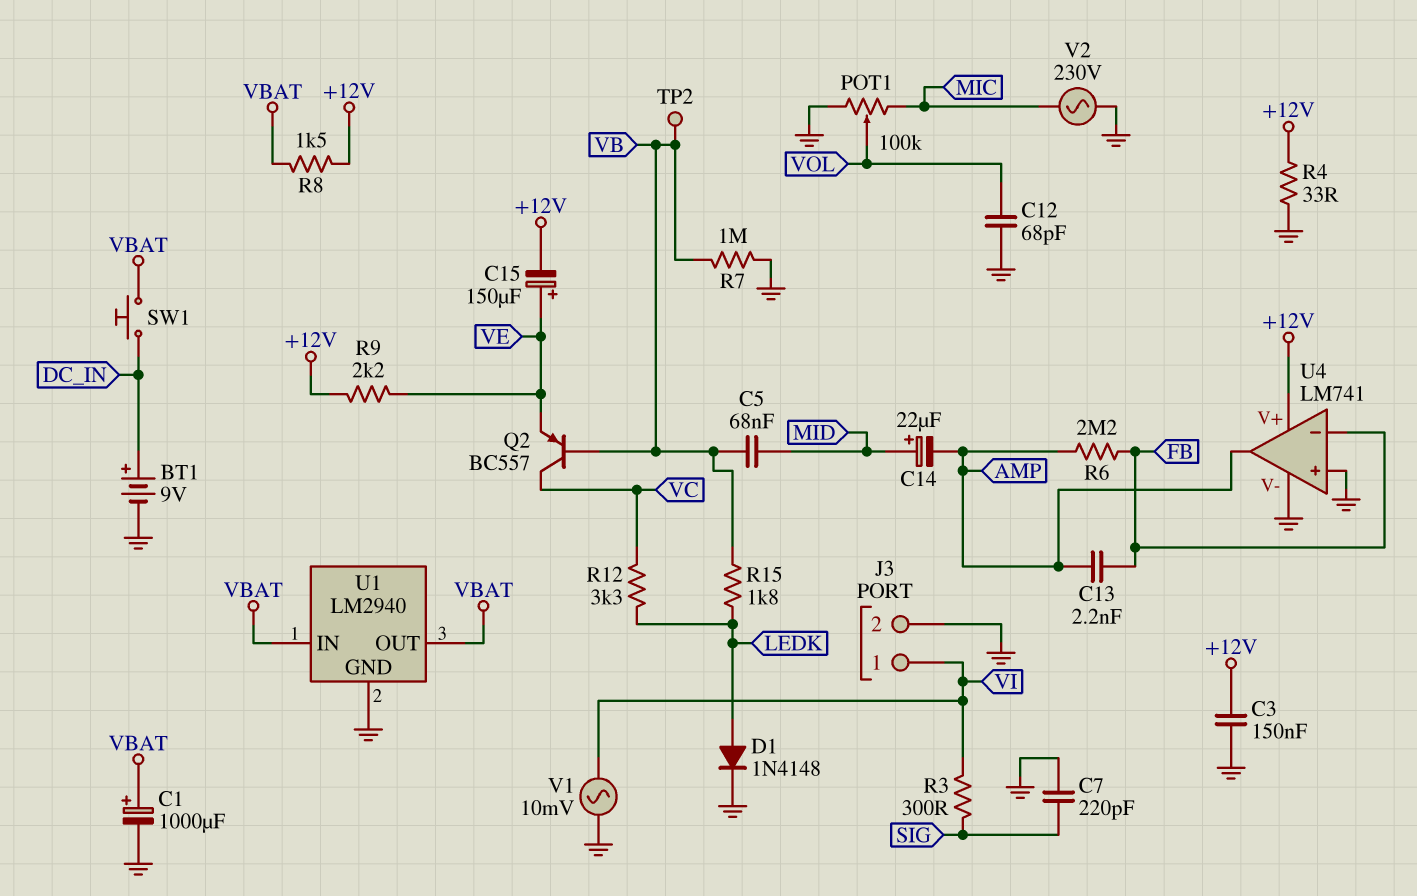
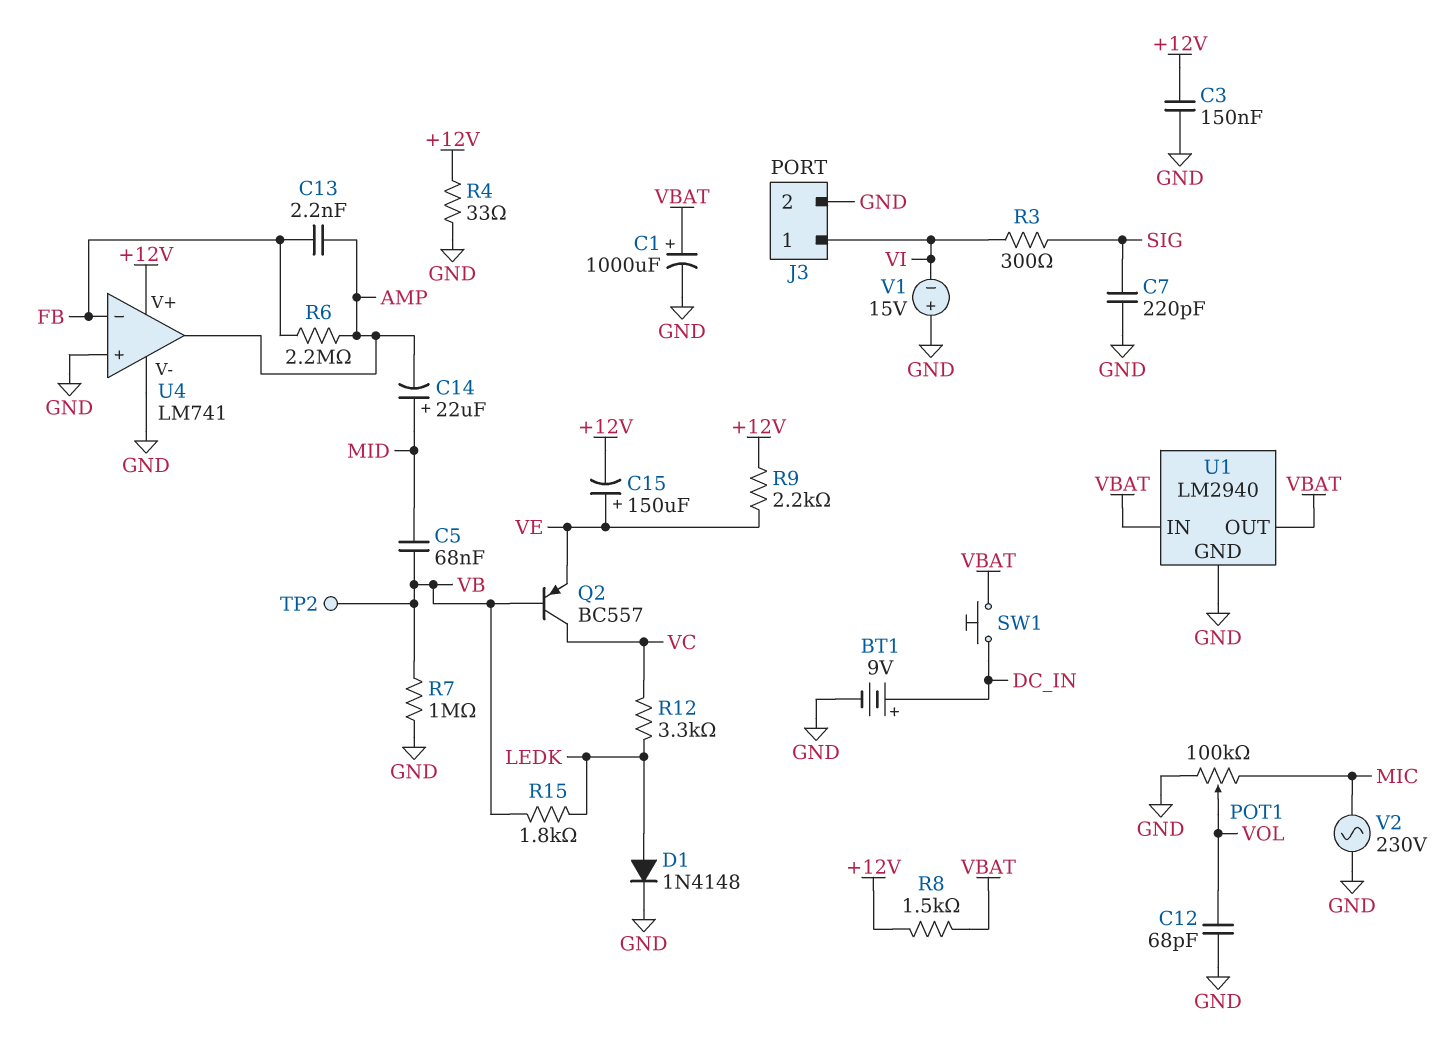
V1: AC 10mV (GND, VI) -> 15V (plus GND, minus VI)

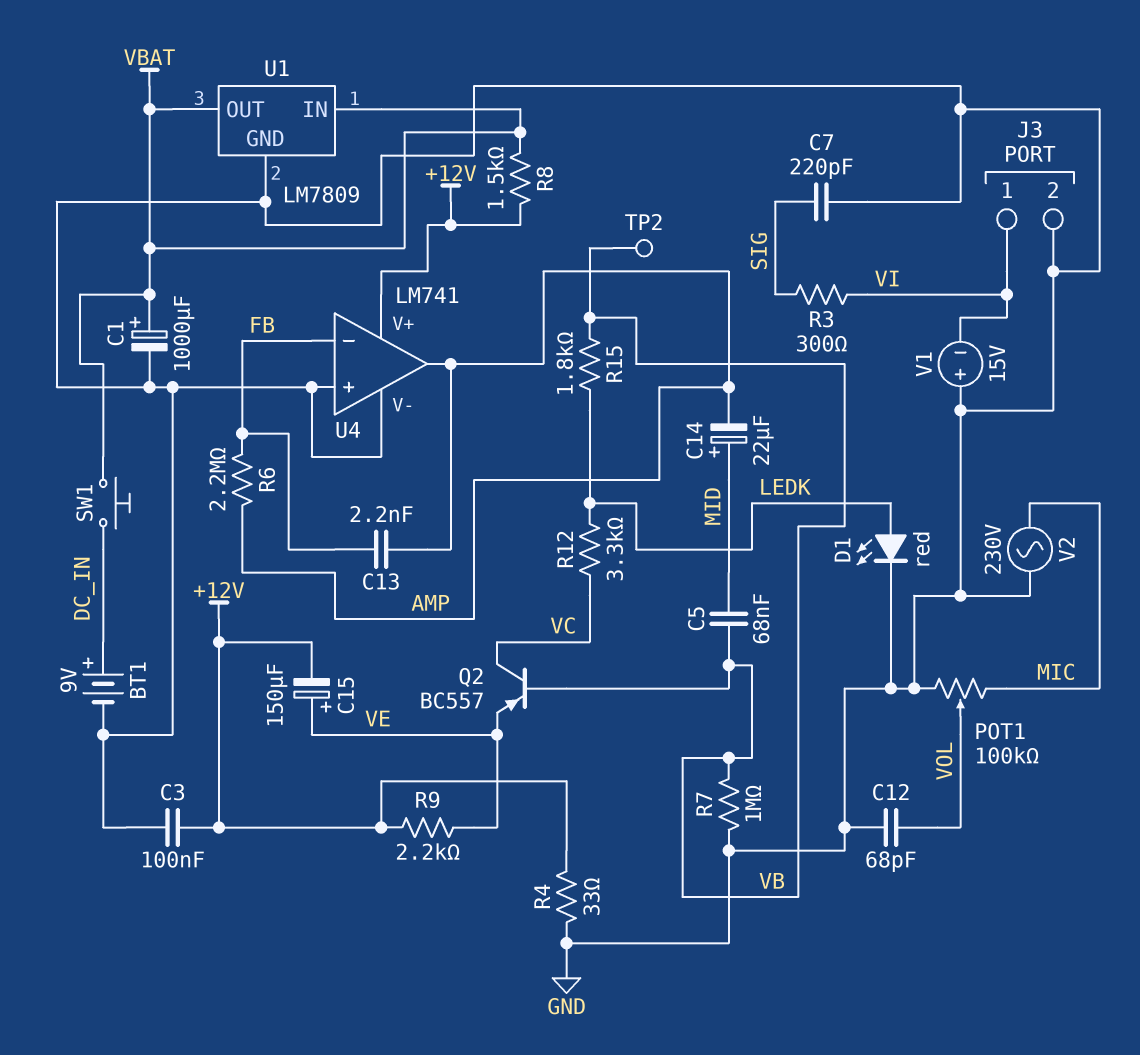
C3: 150nF (+12V, GND) -> 100nF (+12V, GND)
D1: diode 1N4148 (A LEDK, K GND) -> LED red (A LEDK, K GND)
U1: LM2940 -> LM7809

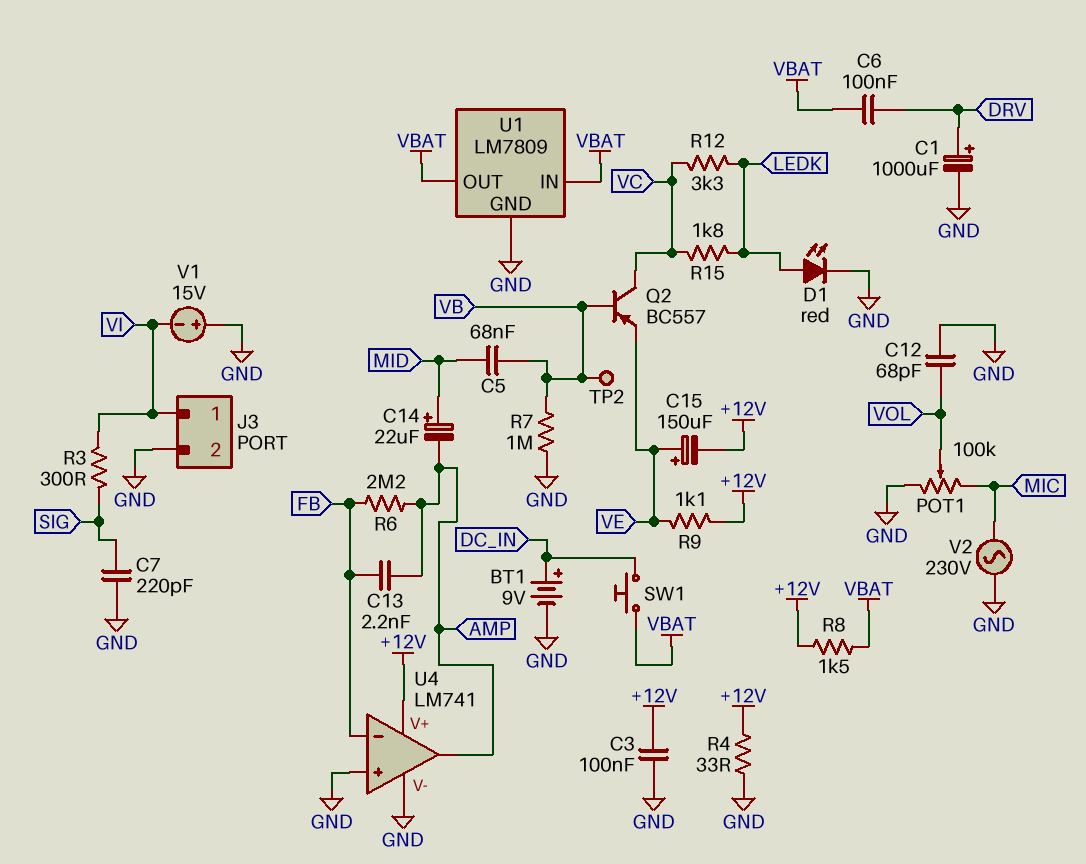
C1: 1000uF (plus VBAT, minus GND) -> 1000uF (plus DRV, minus GND)
C6: none -> 100nF (DRV, VBAT)
R9: 2.2k (+12V, VE) -> 1.1k (+12V, VE)
R15: 1.8k (LEDK, VB) -> 1.8k (LEDK, VC)

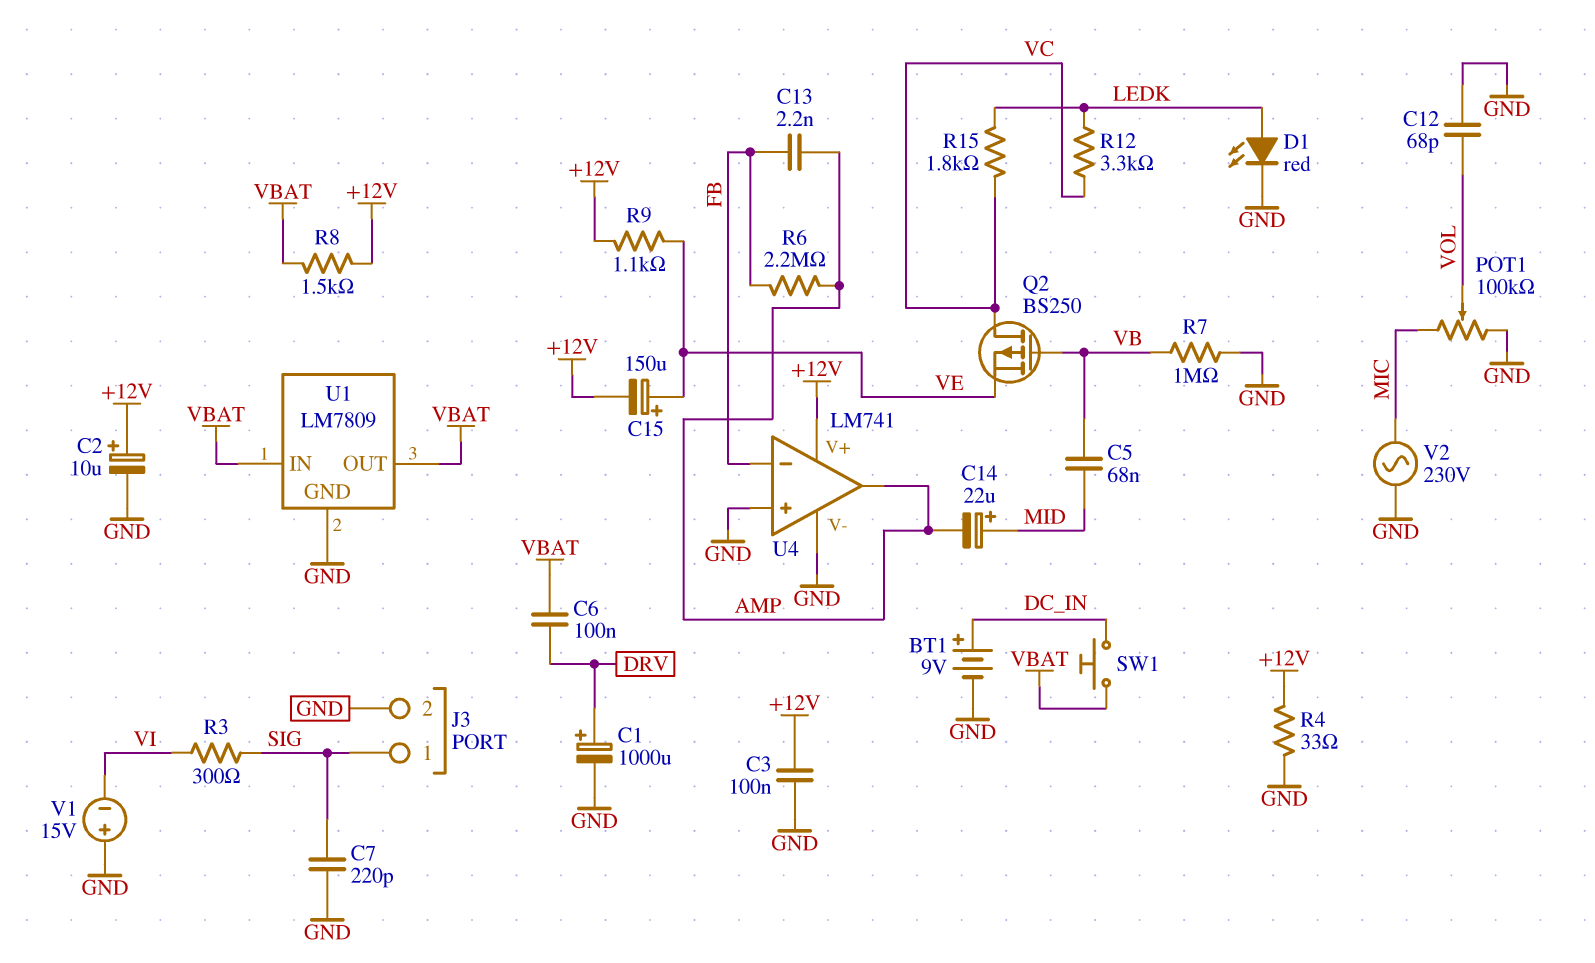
C2: none -> 10uF (plus +12V, minus GND)
J3 pin 1: VI -> SIG
Q2: PNP BC557 (B VB, C VC, E VE) -> PMOS BS250 (G VB, D VC, S VE)
TP2: test point (VB) -> none

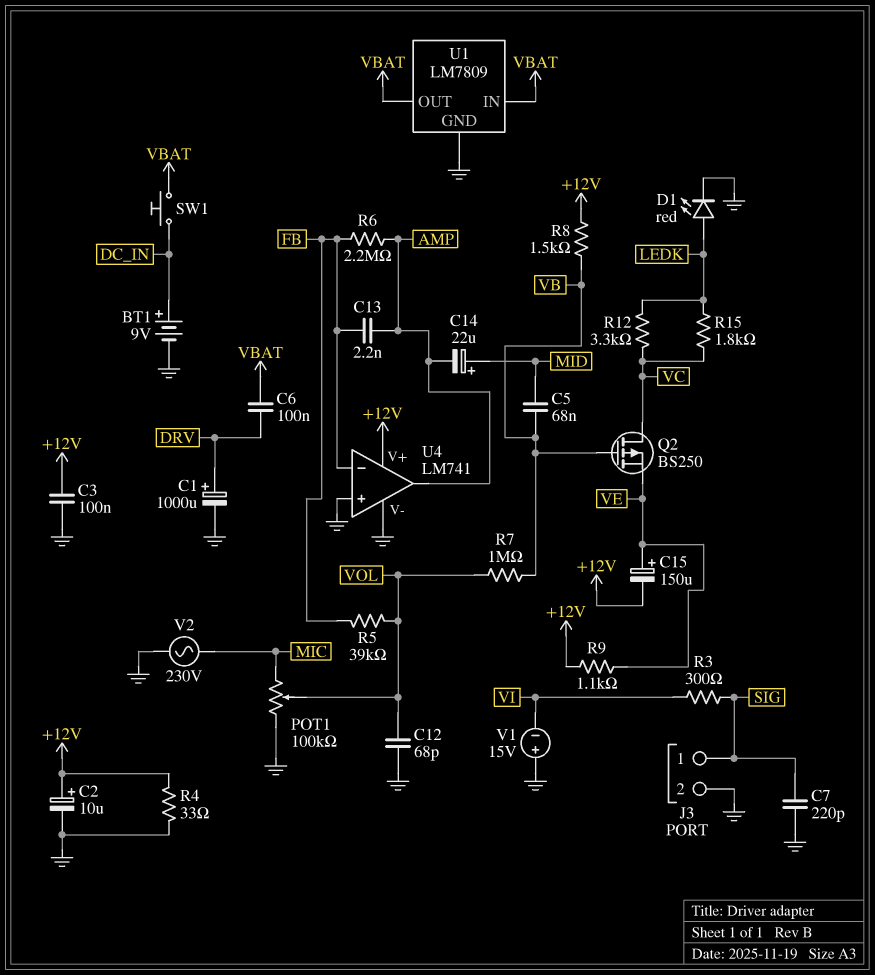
R5: none -> 39k (FB, VOL)
R7: 1M (GND, VB) -> 1M (VB, VOL)
R8: 1.5k (+12V, VBAT) -> 1.5k (+12V, VB)

